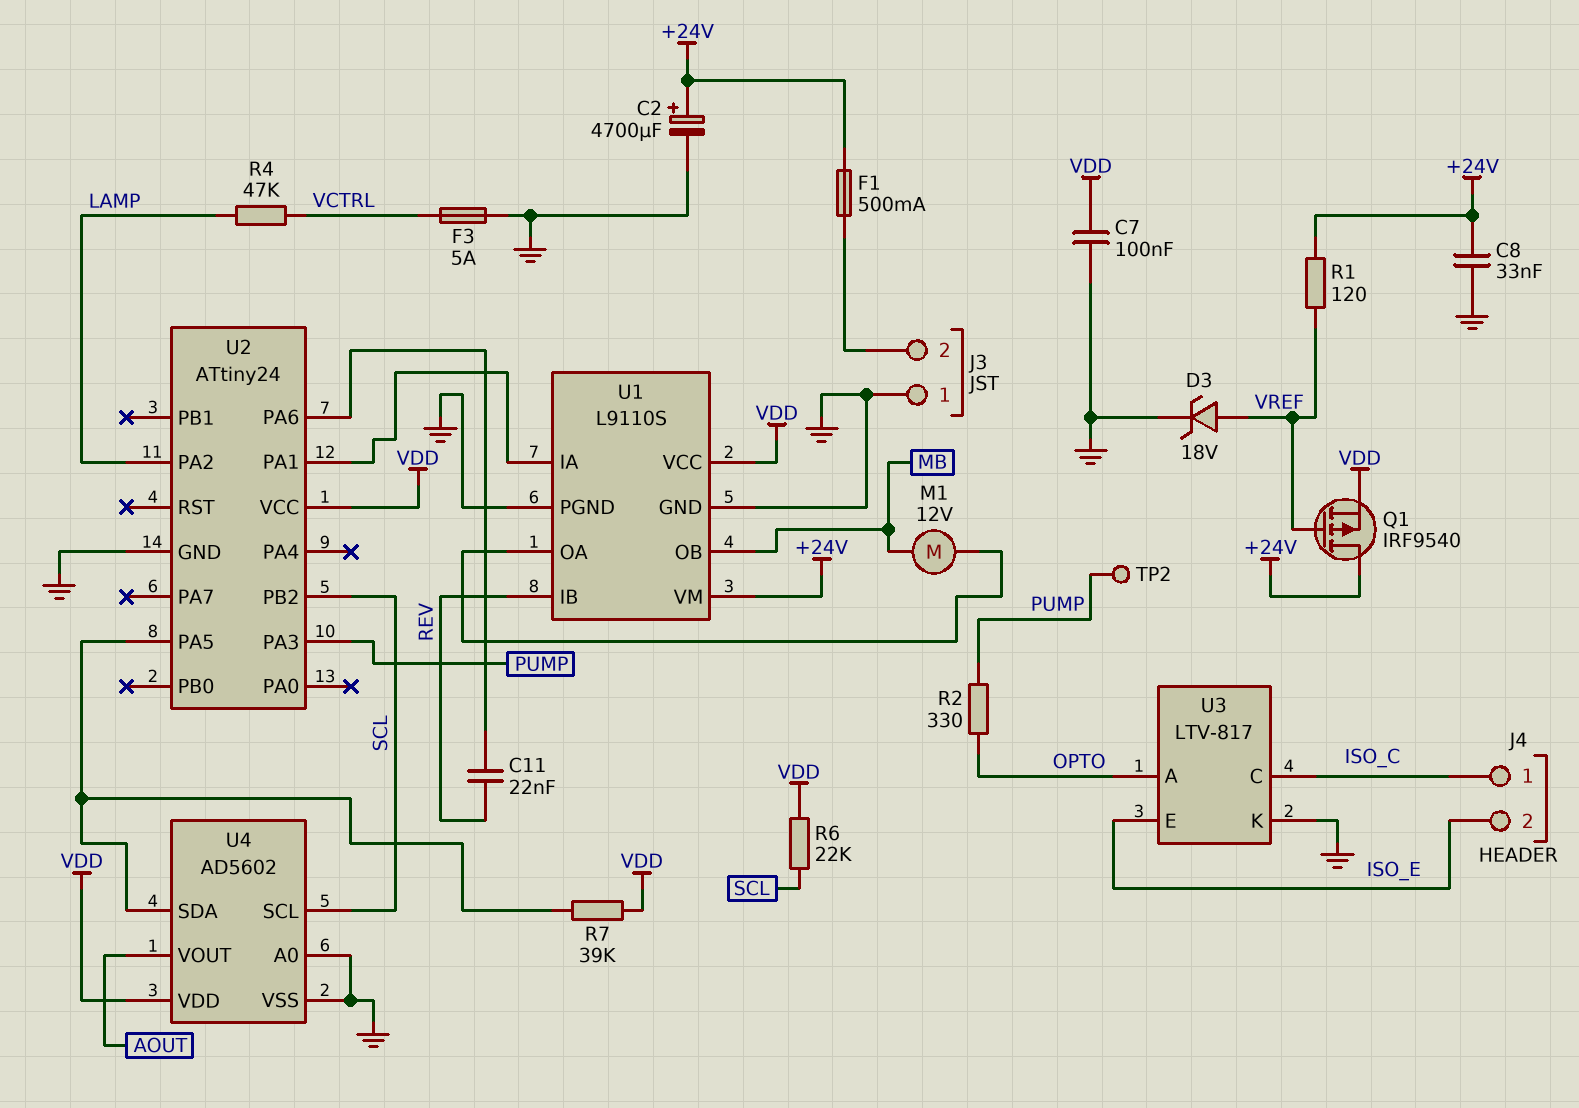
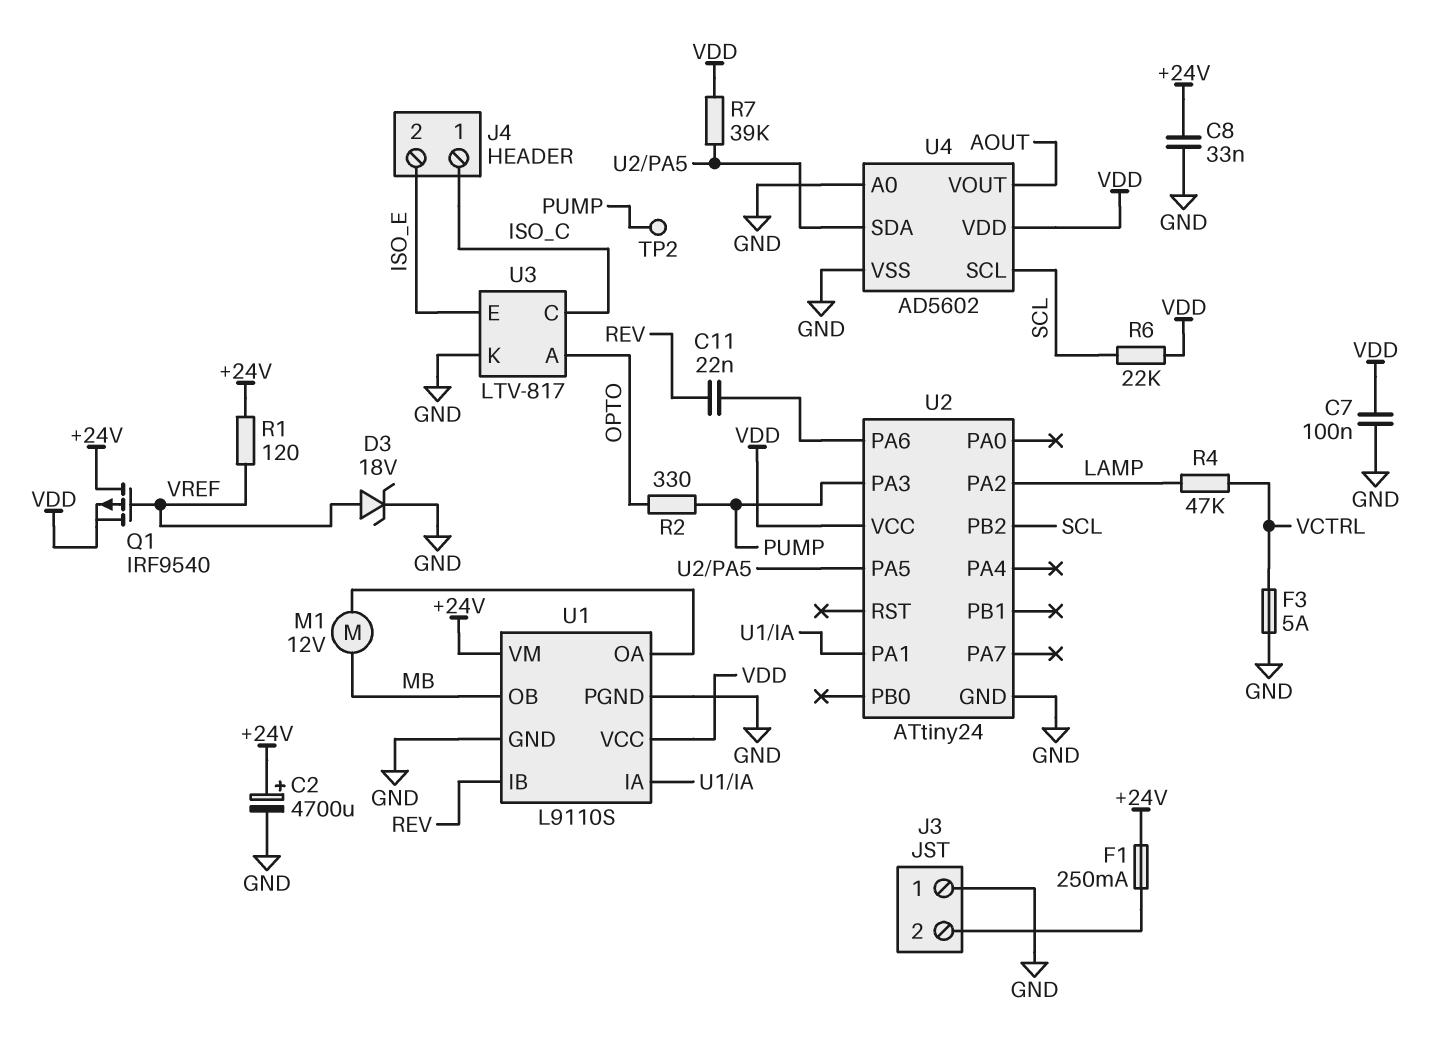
F1: 500mA (+24V, J3/2) -> 250mA (+24V, J3/2)

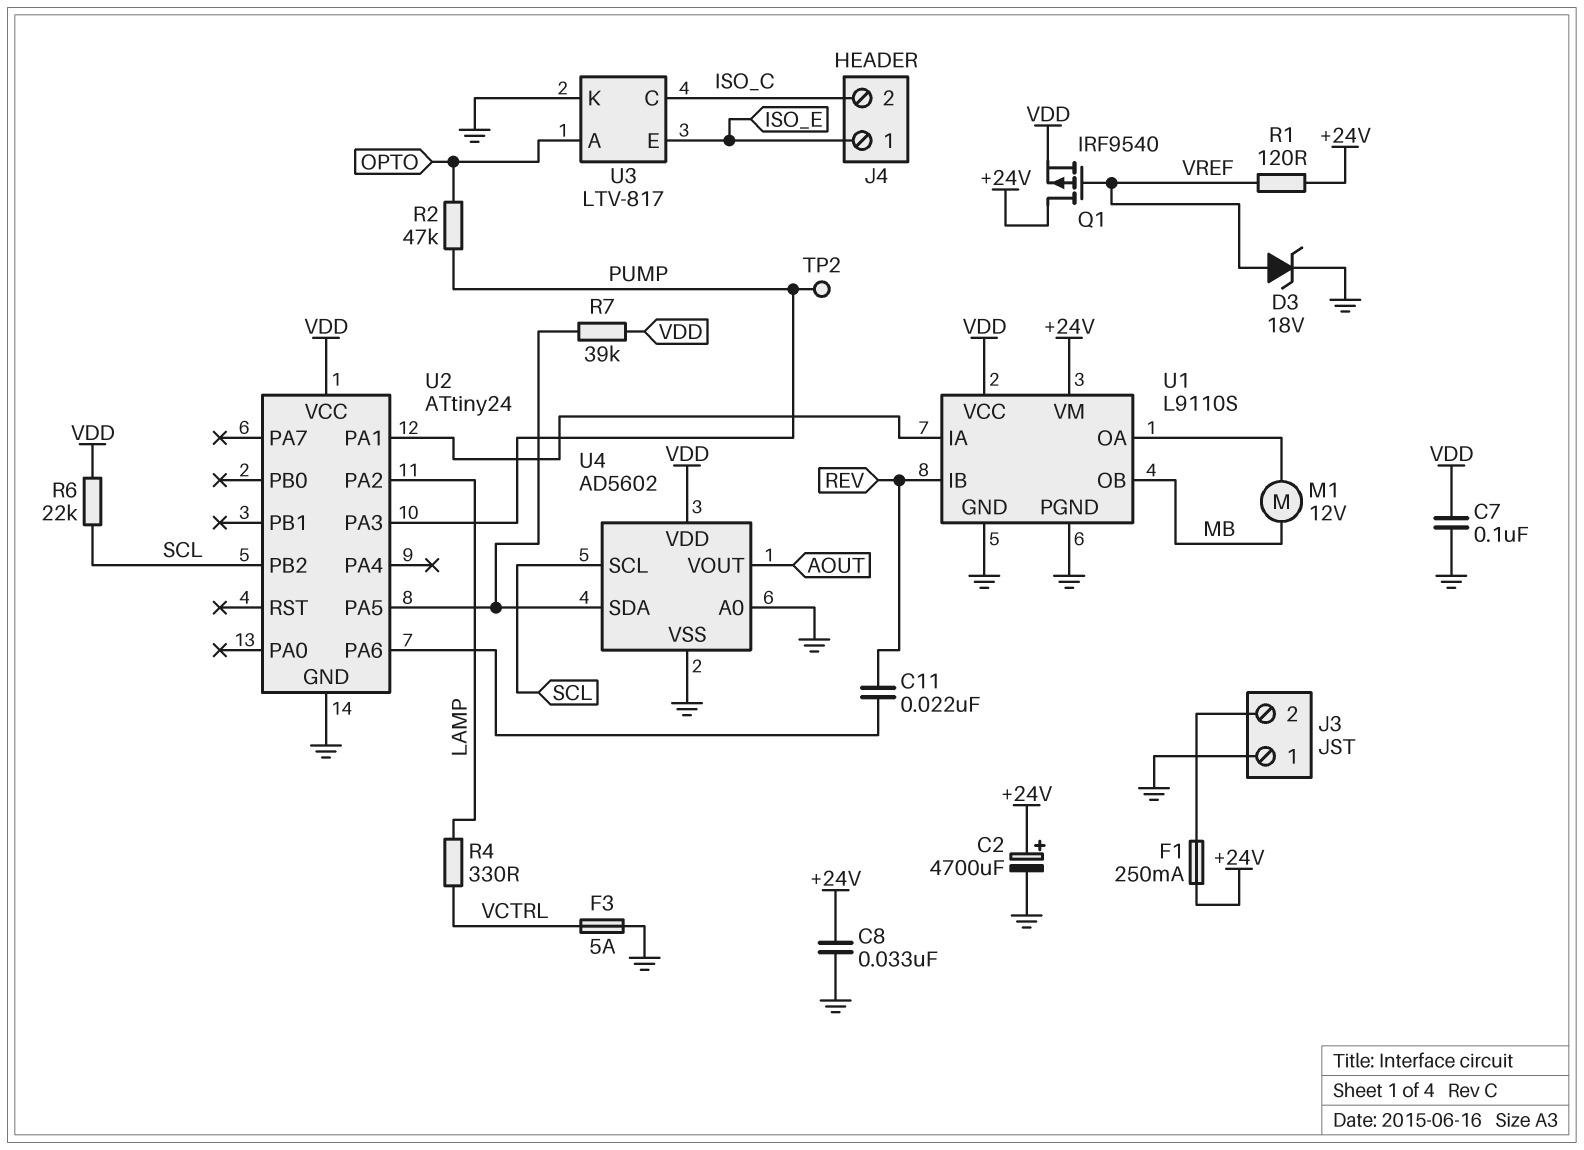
J4 pin 1: ISO_C -> ISO_E
J4 pin 2: ISO_E -> ISO_C
R2: 330 (OPTO, PUMP) -> 47k (OPTO, PUMP)
R4: 47k (LAMP, VCTRL) -> 330 (LAMP, VCTRL)

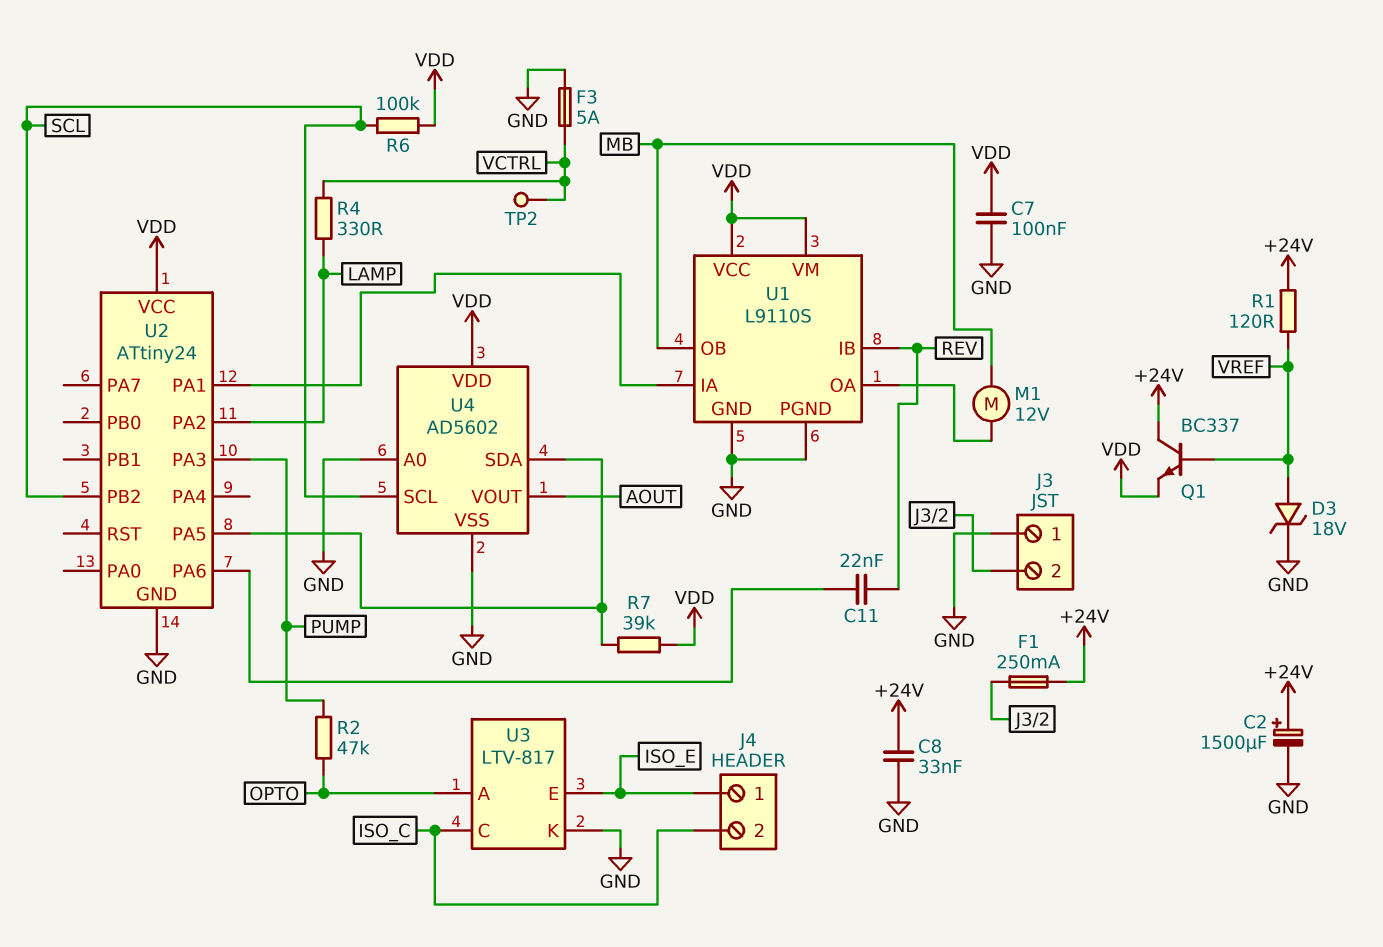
C2: 4700uF (plus +24V, minus GND) -> 1500uF (plus +24V, minus GND)
Q1: PMOS IRF9540 (G VREF, D +24V, S VDD) -> NPN BC337 (B VREF, C +24V, E VDD)
R6: 22k (SCL, VDD) -> 100k (SCL, VDD)
TP2: test point (PUMP) -> test point (VCTRL)
U1 pin VM: +24V -> VDD

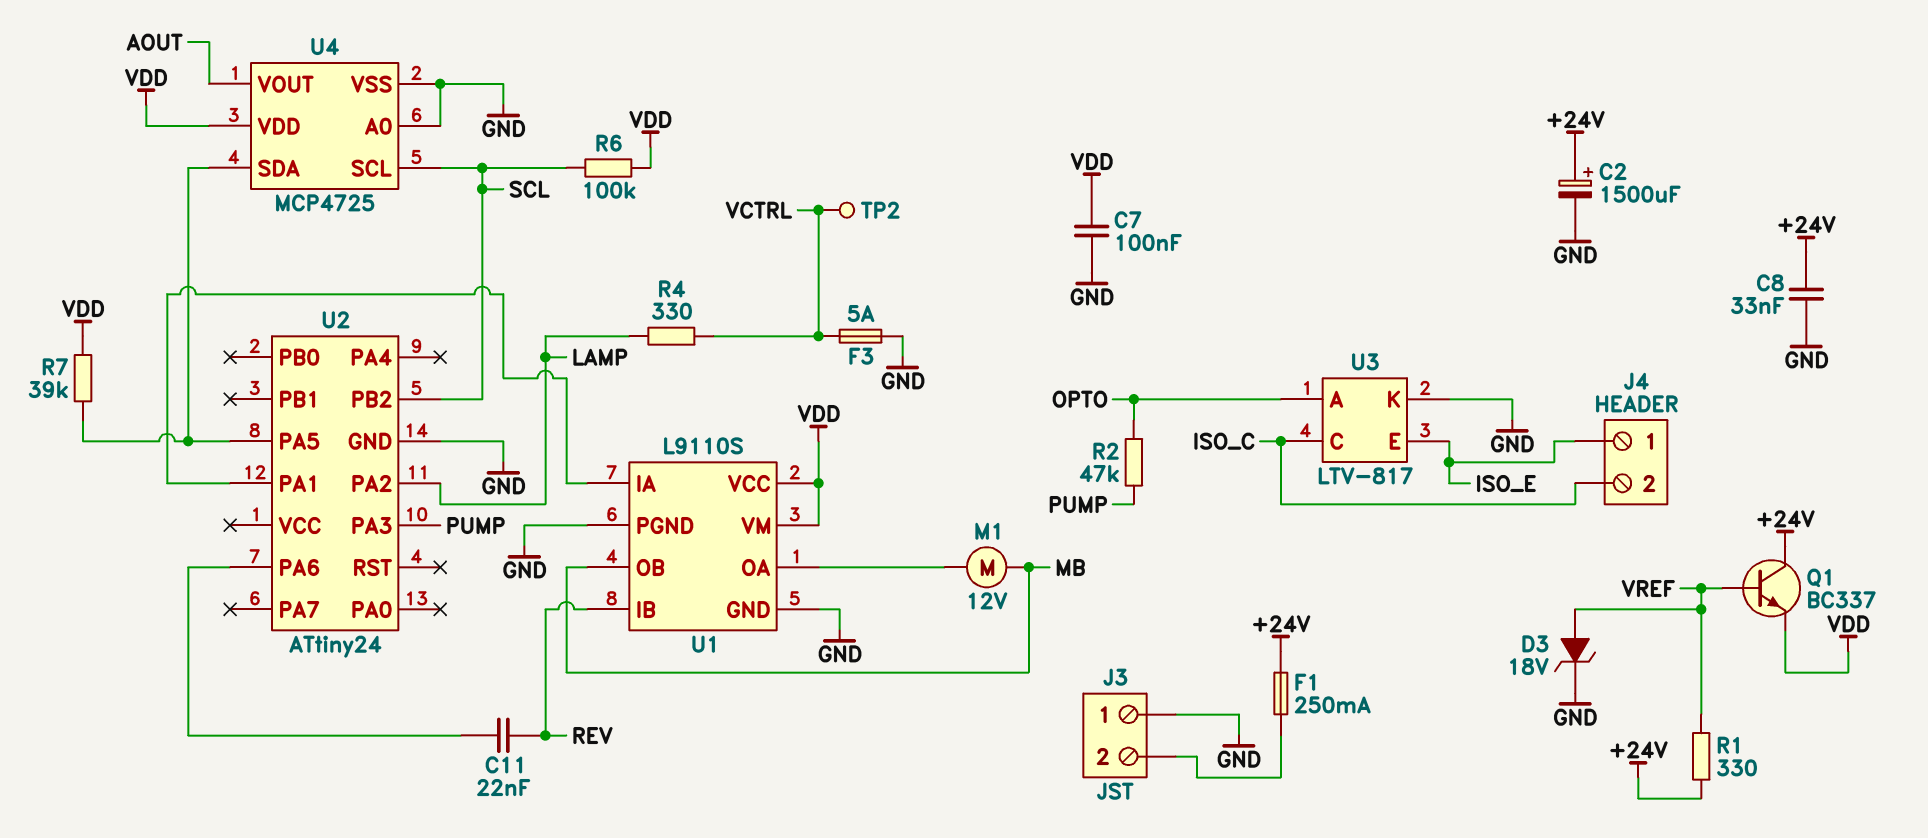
R1: 120 (+24V, VREF) -> 330 (+24V, VREF)
U2 pin VCC: VDD -> none
U4: AD5602 -> MCP4725

